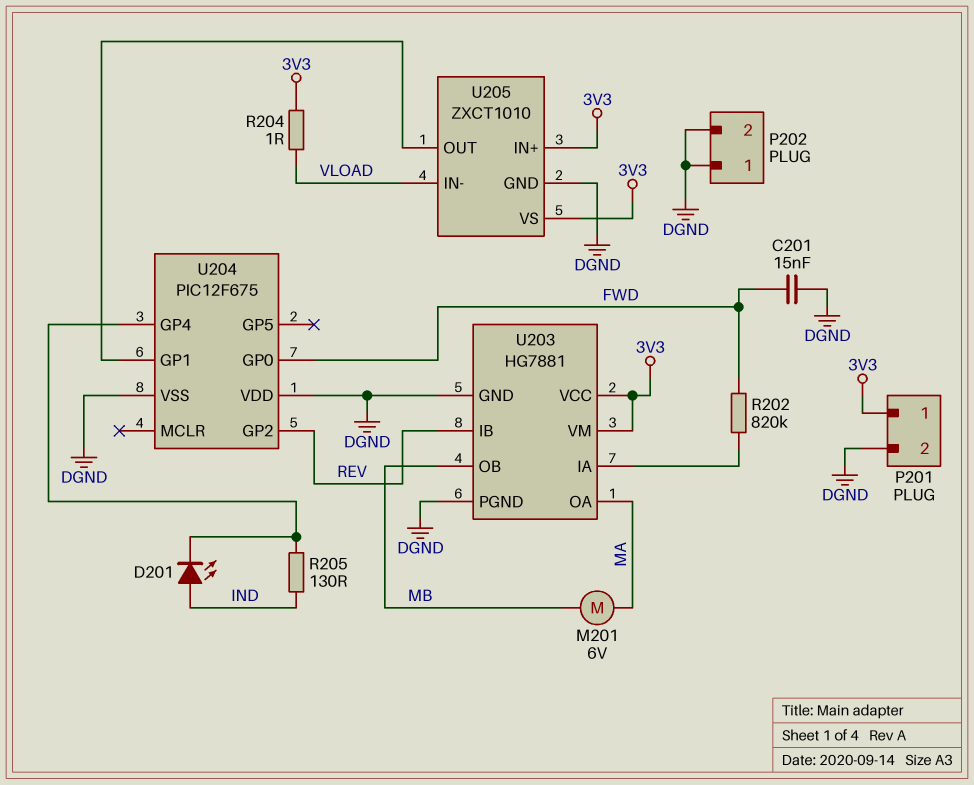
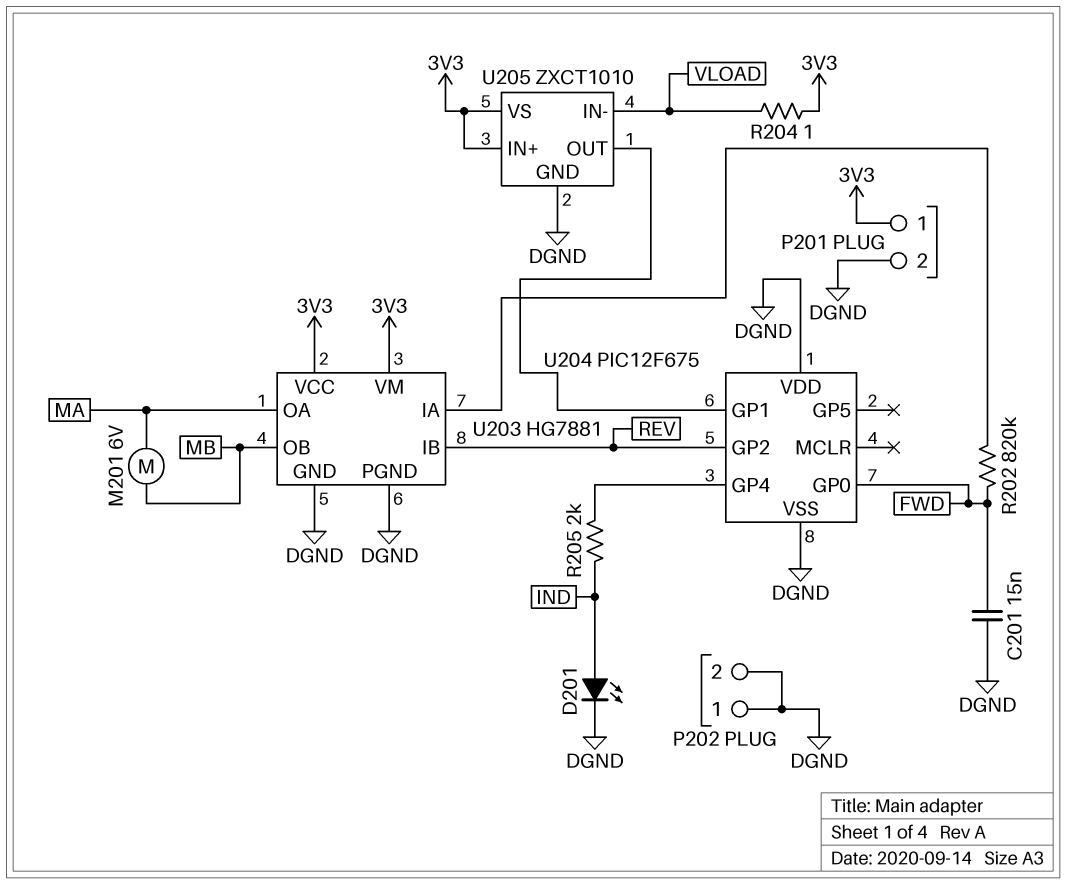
D201: LED (A IND, K U204/GP4) -> LED (A IND, K DGND)
R205: 130 (IND, U204/GP4) -> 2k (IND, U204/GP4)

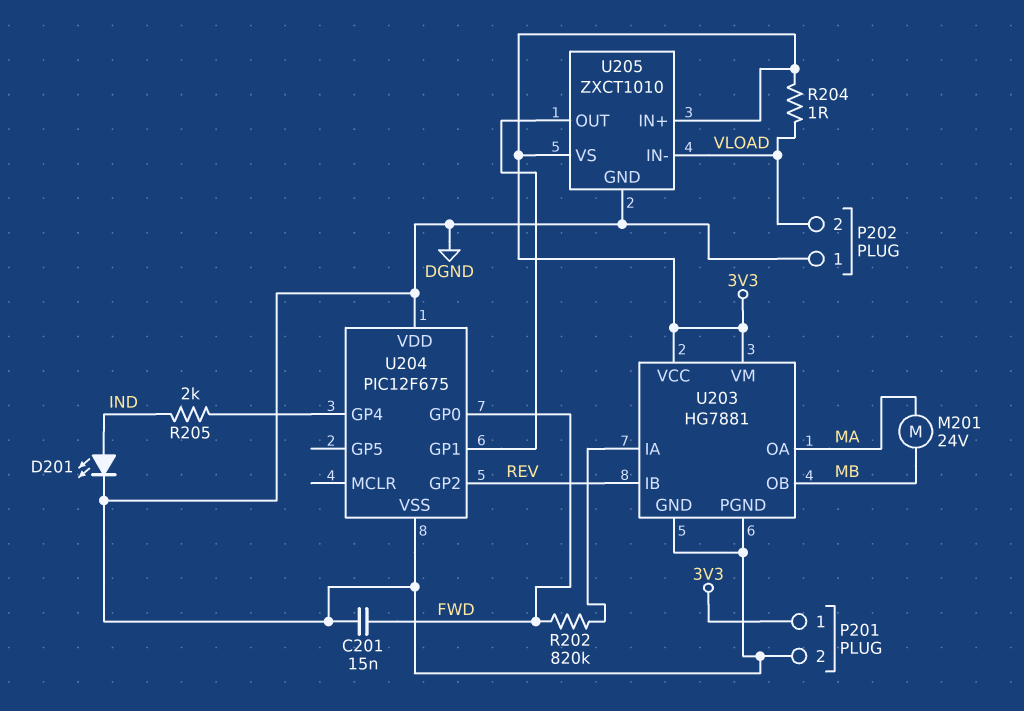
M201: motor 6V (MA, MB) -> motor 24V (MA, MB)
P202 pin 2: DGND -> VLOAD

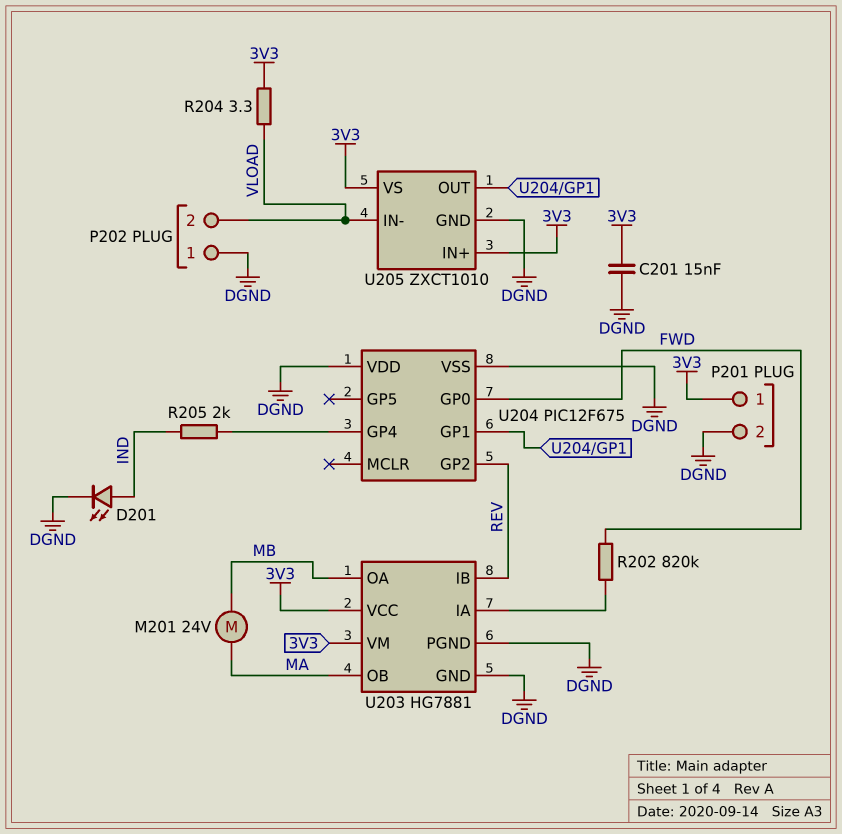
C201: 15nF (DGND, FWD) -> 15nF (3V3, DGND)
R204: 1 (3V3, VLOAD) -> 3.3 (3V3, VLOAD)
U203 pin OA: MA -> MB
U203 pin OB: MB -> MA

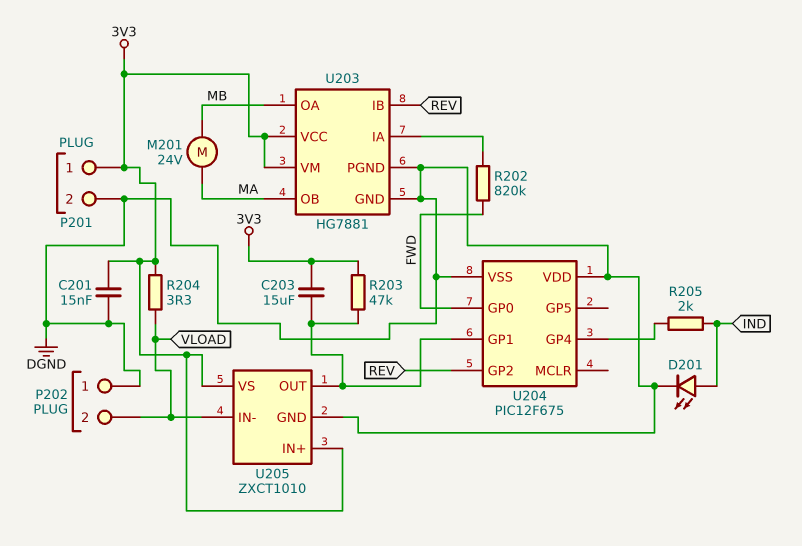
C203: none -> 15uF (3V3, U204/GP1)
R203: none -> 47k (3V3, U204/GP1)

